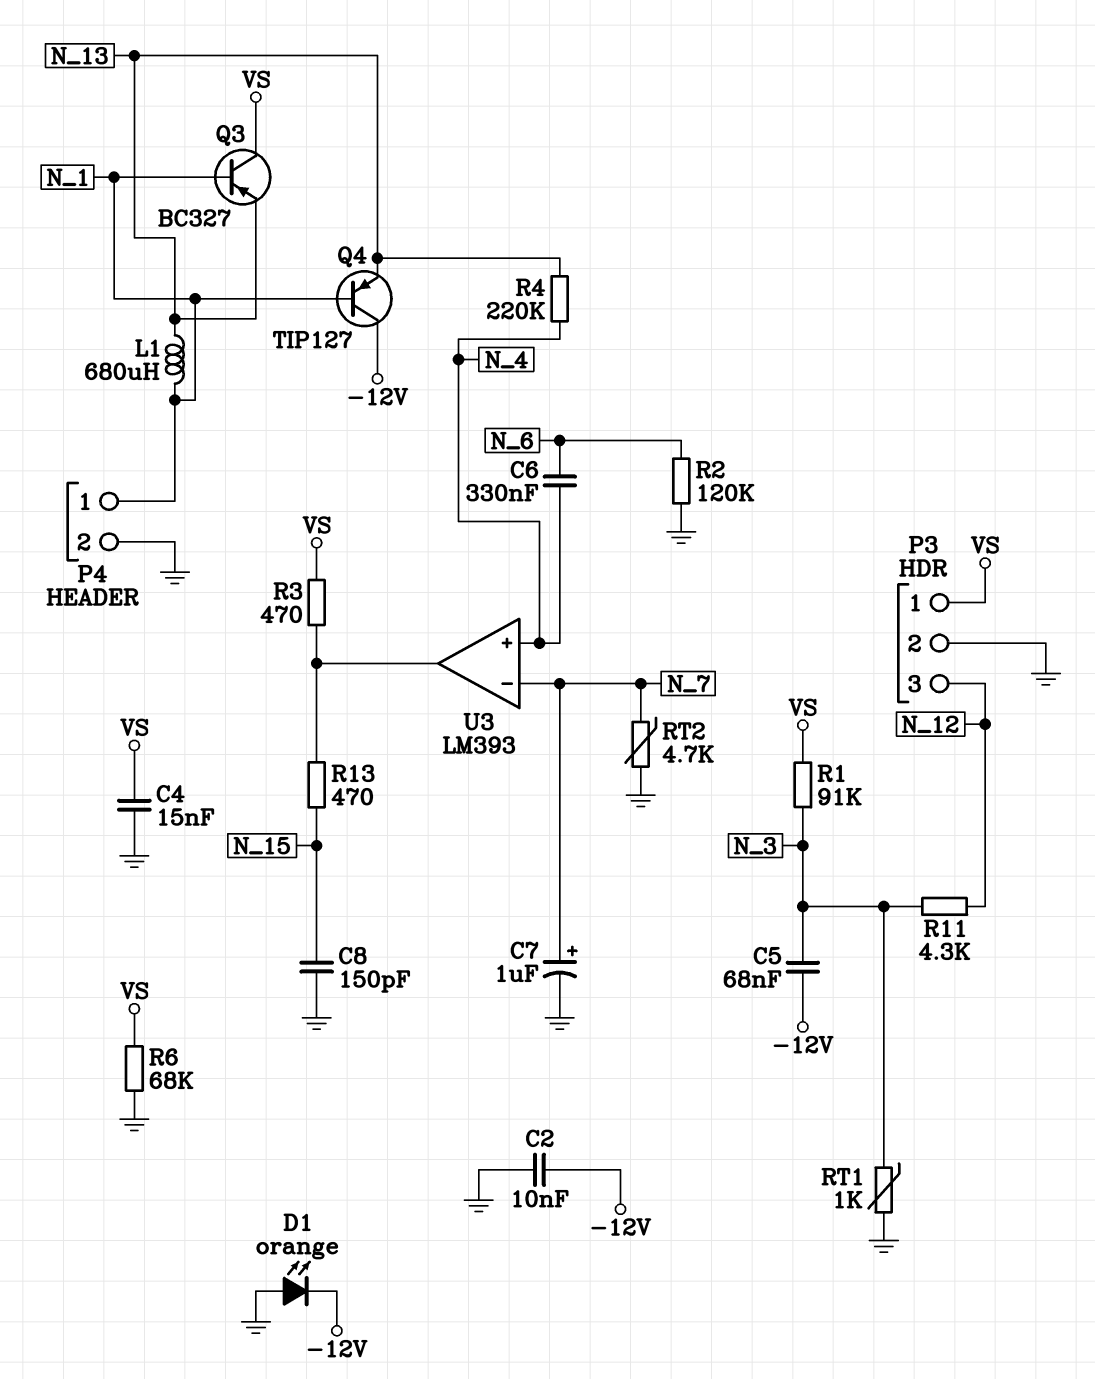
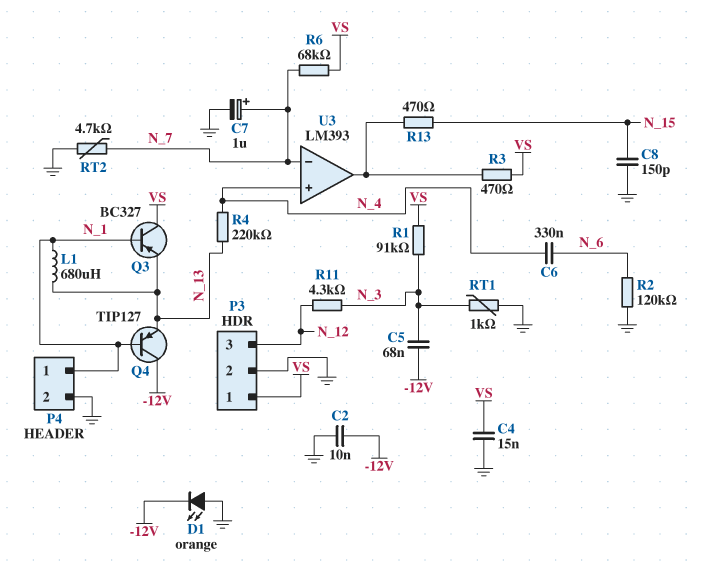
R6: 68k (GND, VS) -> 68k (N_7, VS)

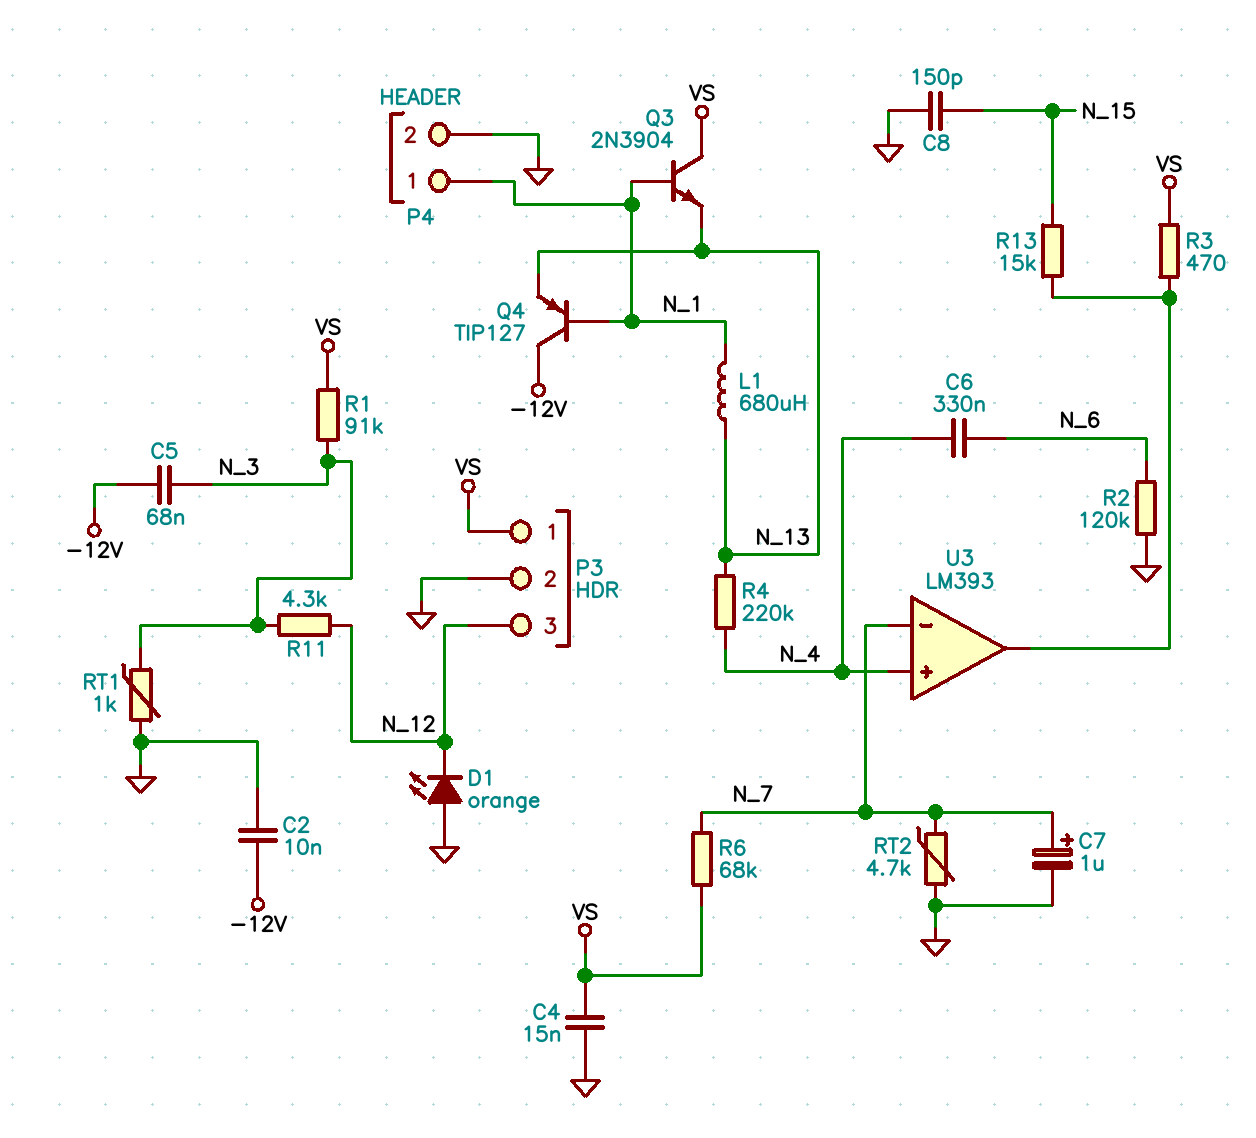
D1: LED orange (A GND, K -12V) -> LED orange (A GND, K N_12)
Q3: PNP BC327 (B N_1, C VS, E N_13) -> NPN 2N3904 (B N_1, C VS, E N_13)
R13: 470 (N_15, U3/out) -> 15k (N_15, U3/out)

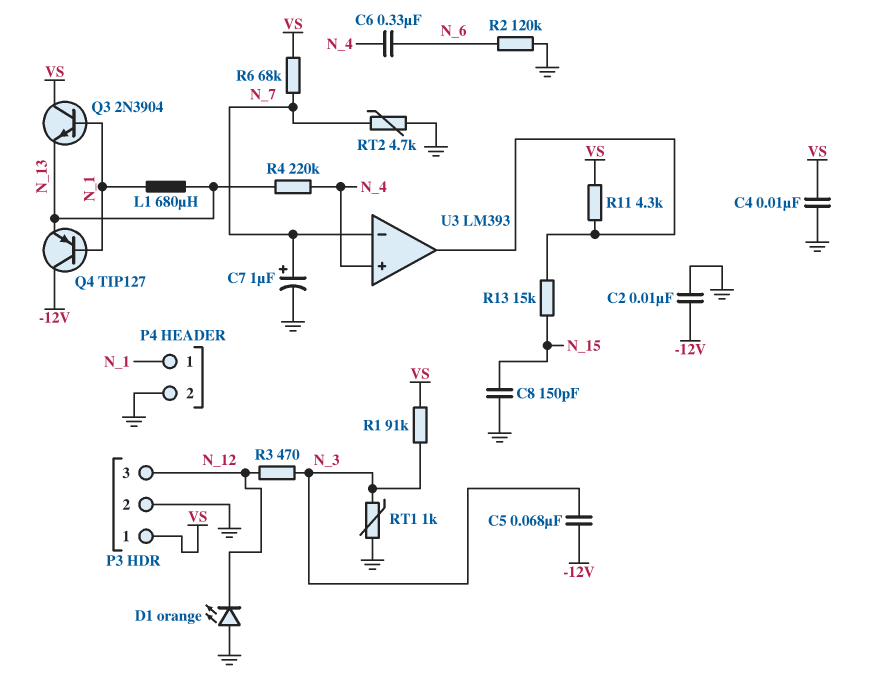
C4: 15nF (GND, VS) -> 10nF (GND, VS)
R3: 470 (U3/out, VS) -> 470 (N_3, N_12)
R11: 4.3k (N_3, N_12) -> 4.3k (U3/out, VS)

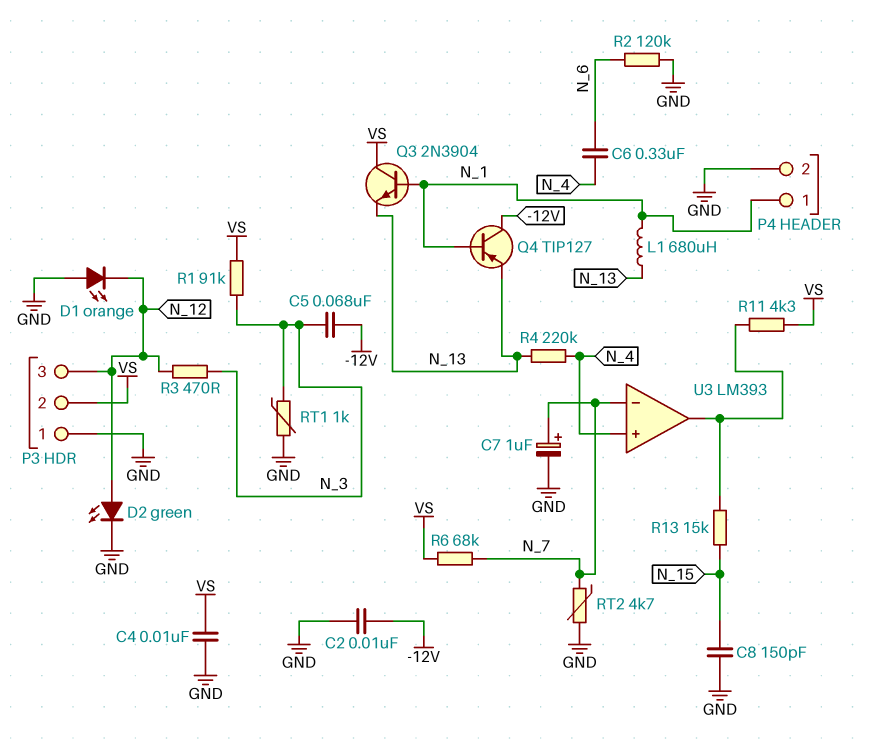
D2: none -> LED green (A N_12, K GND)
P3 pin 1: VS -> GND
P3 pin 2: GND -> VS

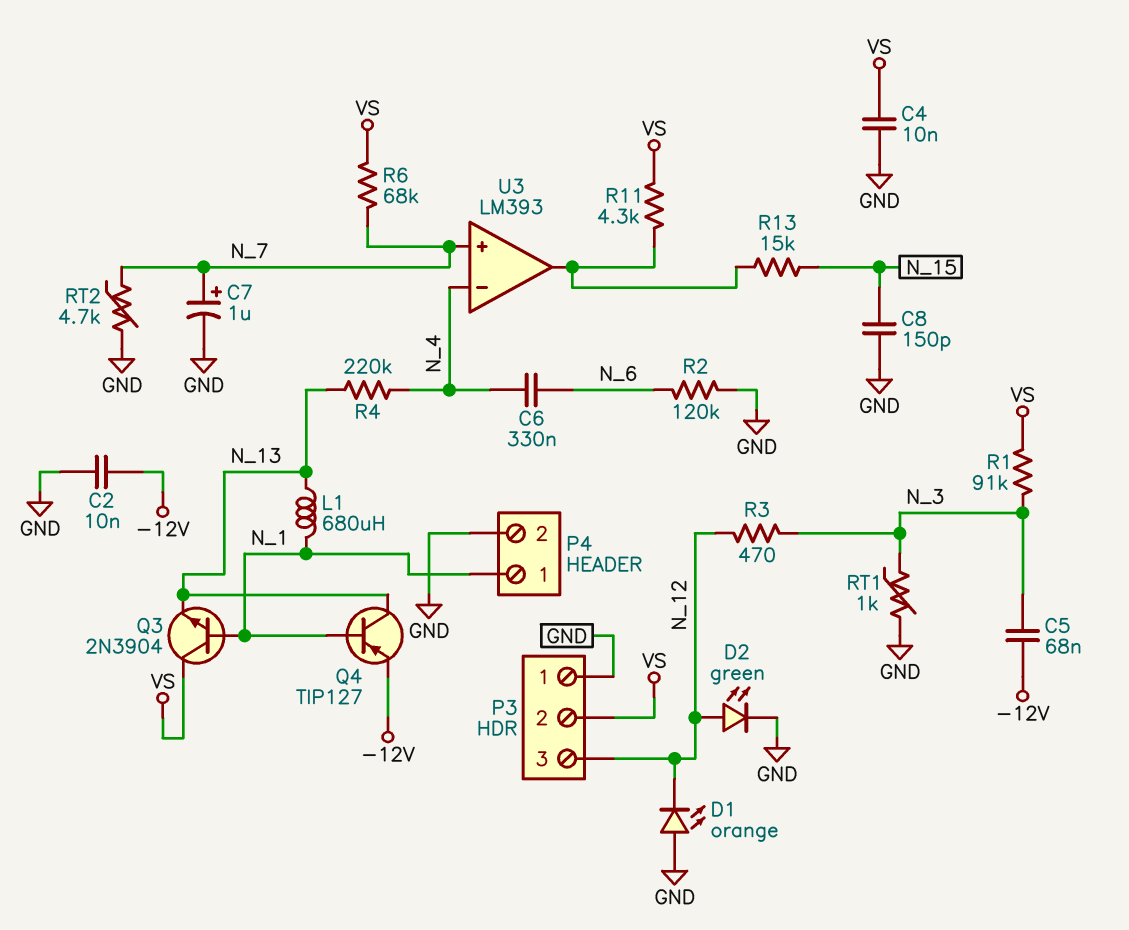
Q4: PNP TIP127 (B N_1, C -12V, E N_13) -> PNP TIP127 (B N_1, C N_13, E -12V)
U3 pin in+: N_4 -> N_7
U3 pin in-: N_7 -> N_4

